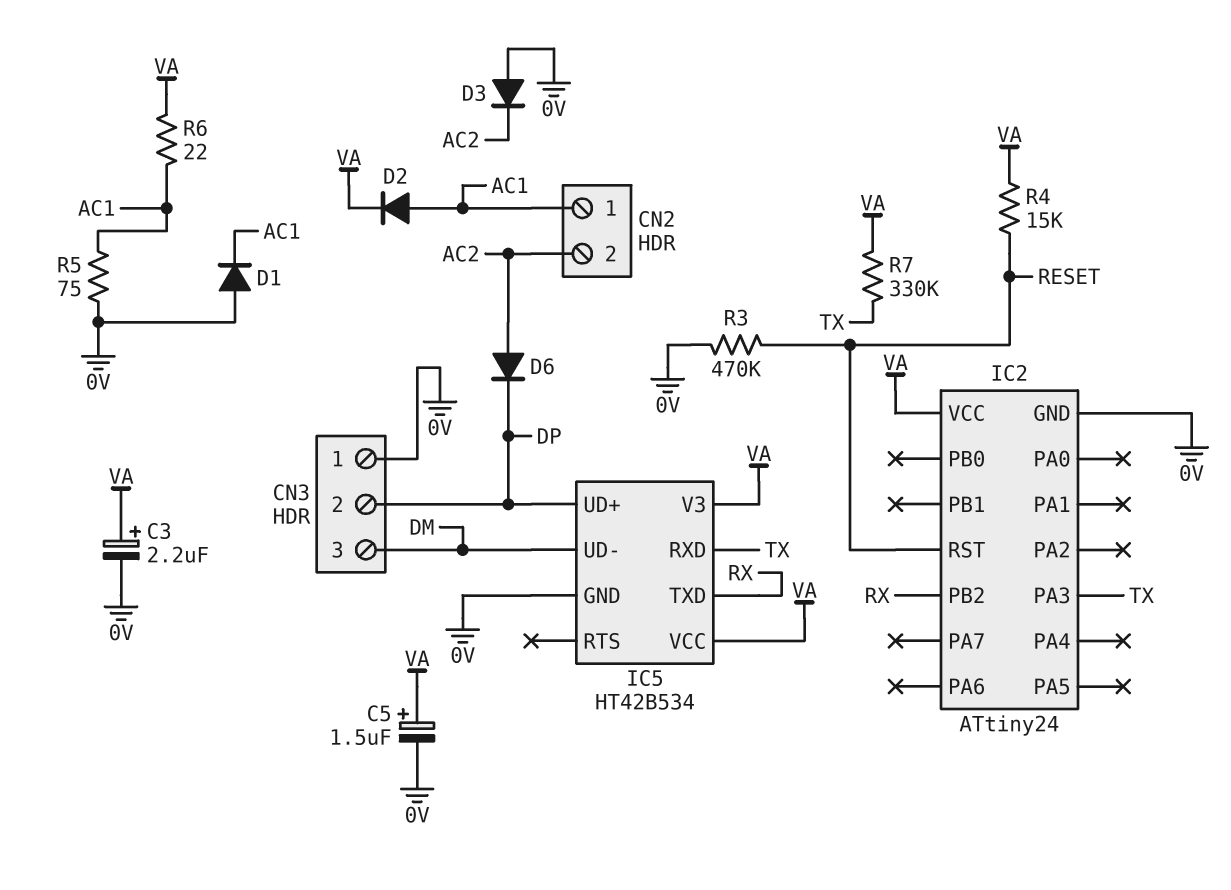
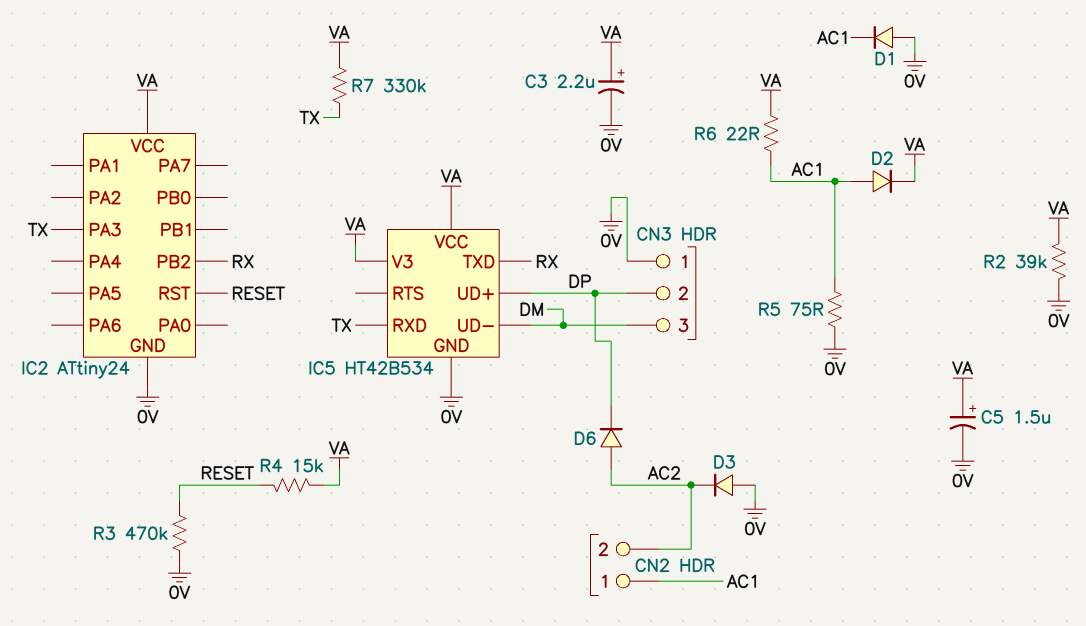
R2: none -> 39k (0V, VA)

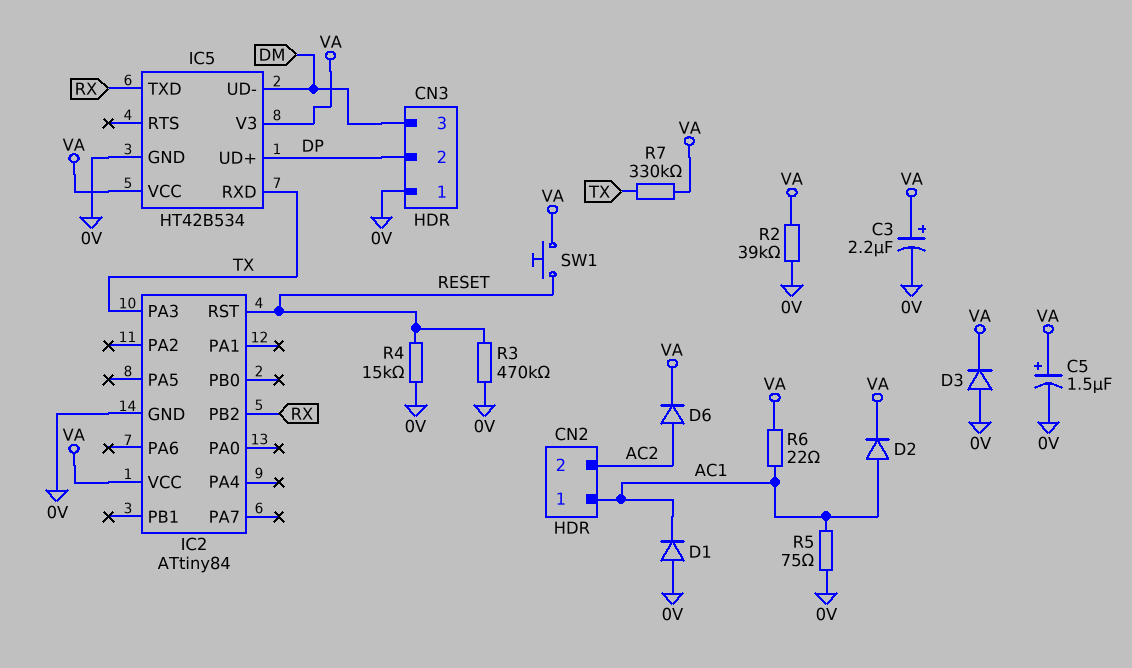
D3: diode (A 0V, K AC2) -> diode (A 0V, K VA)
D6: diode (A AC2, K DP) -> diode (A AC2, K VA)
IC2: ATtiny24 -> ATtiny84
R4: 15k (RESET, VA) -> 15k (0V, RESET)
SW1: none -> button (RESET, VA)

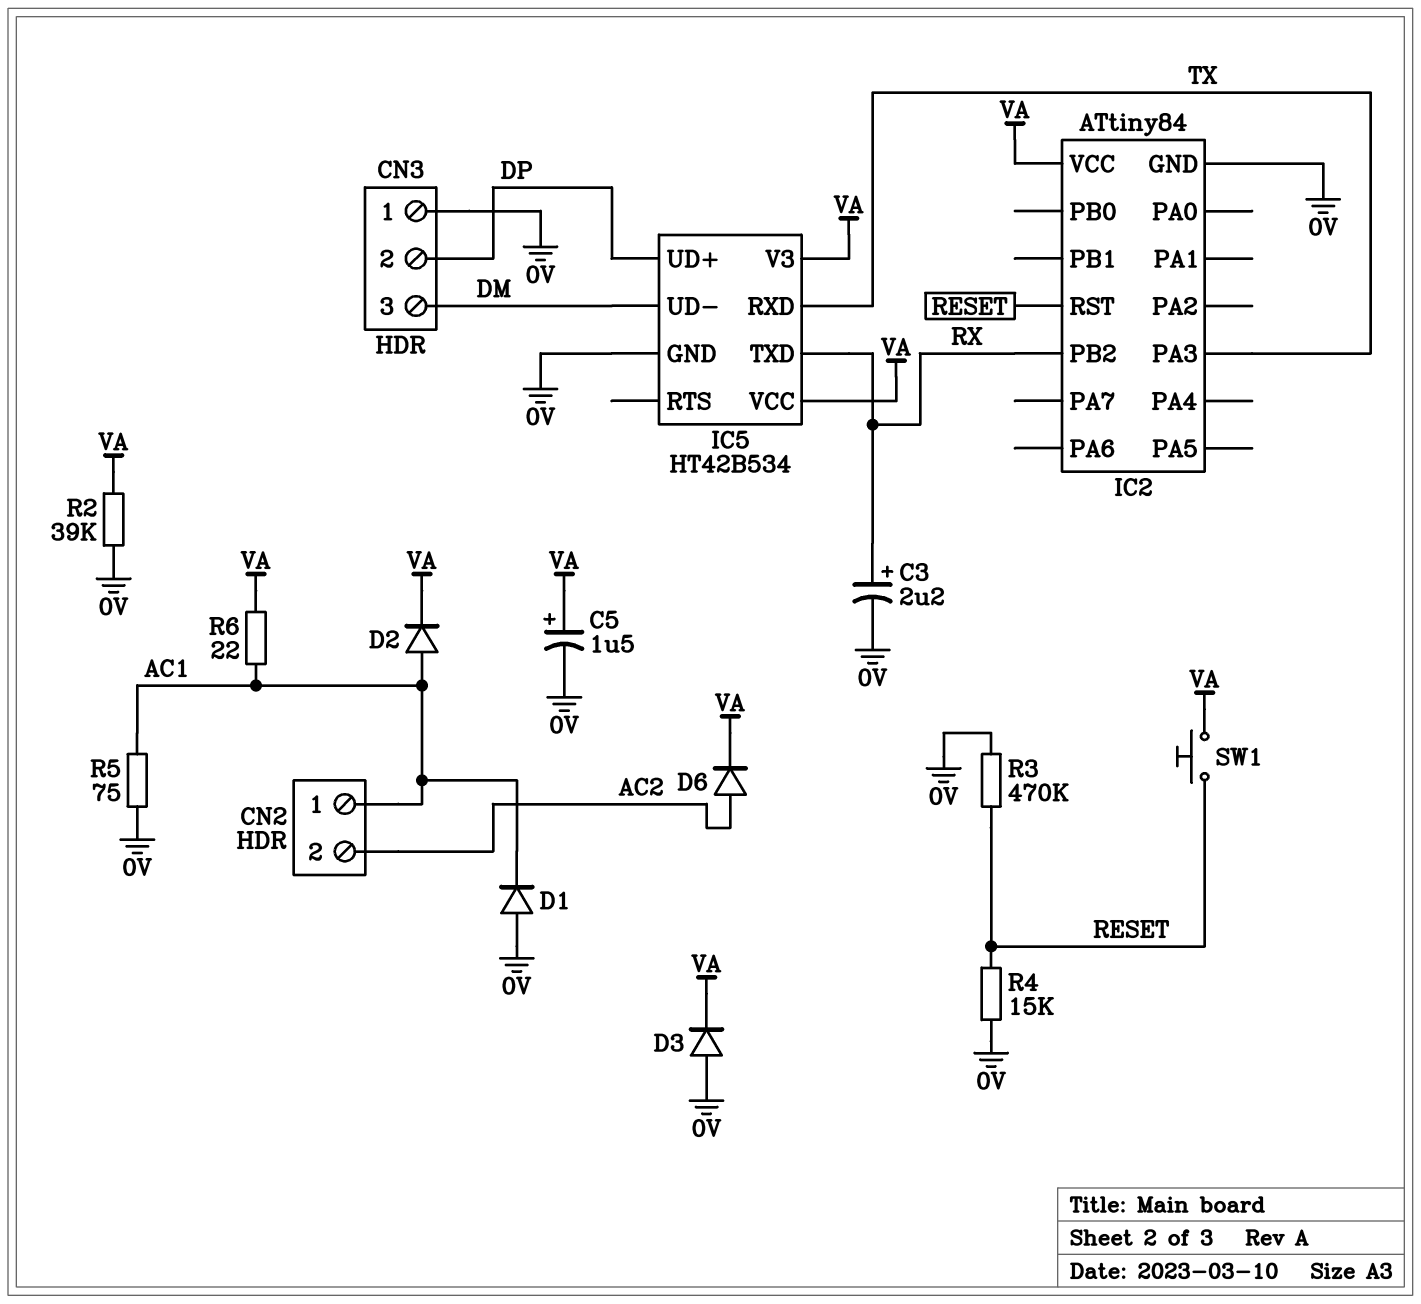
C3: 2.2uF (plus VA, minus 0V) -> 2.2uF (plus RX, minus 0V)
R7: 330k (TX, VA) -> none

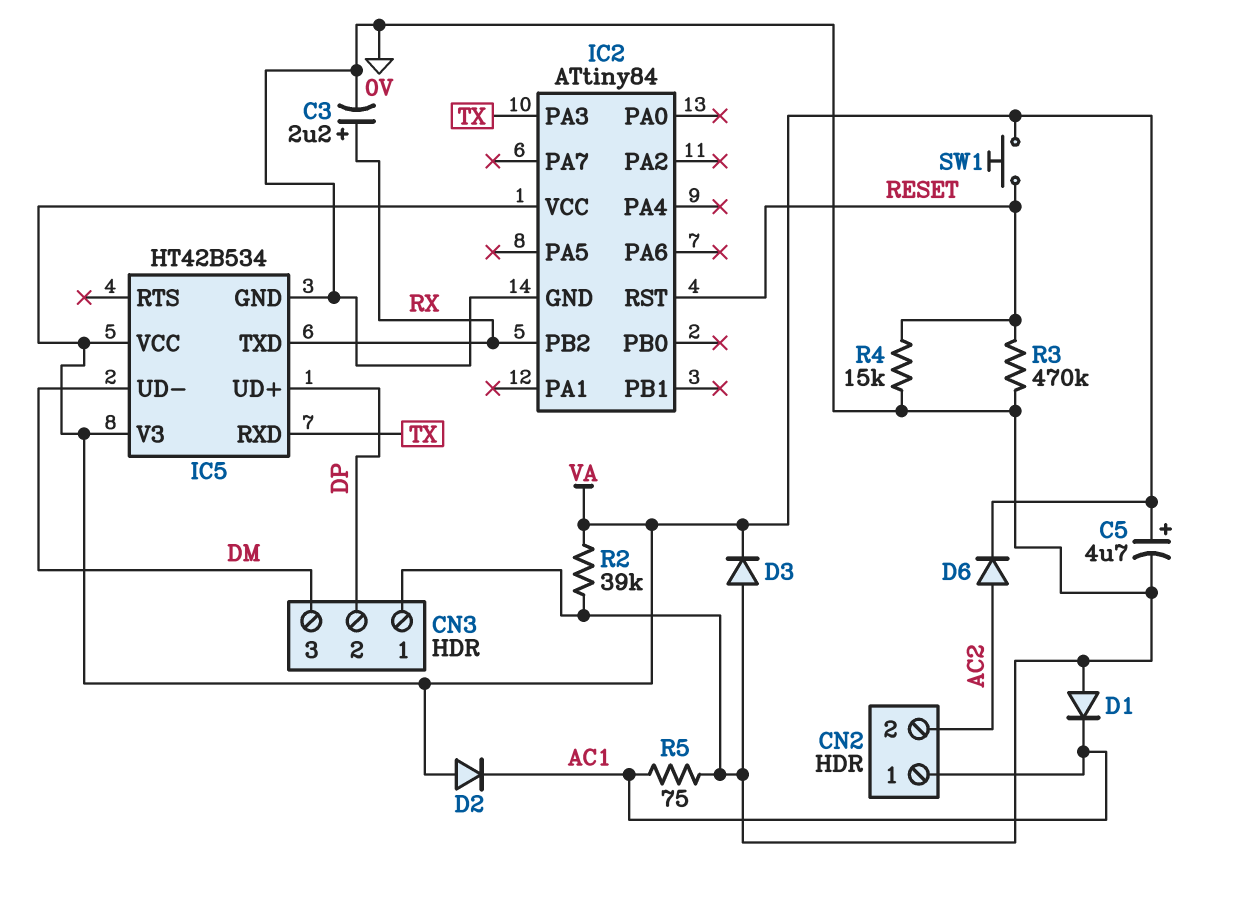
C5: 1.5uF (plus VA, minus 0V) -> 4.7uF (plus VA, minus 0V)
D2: diode (A AC1, K VA) -> diode (A VA, K AC1)
R6: 22 (AC1, VA) -> none

